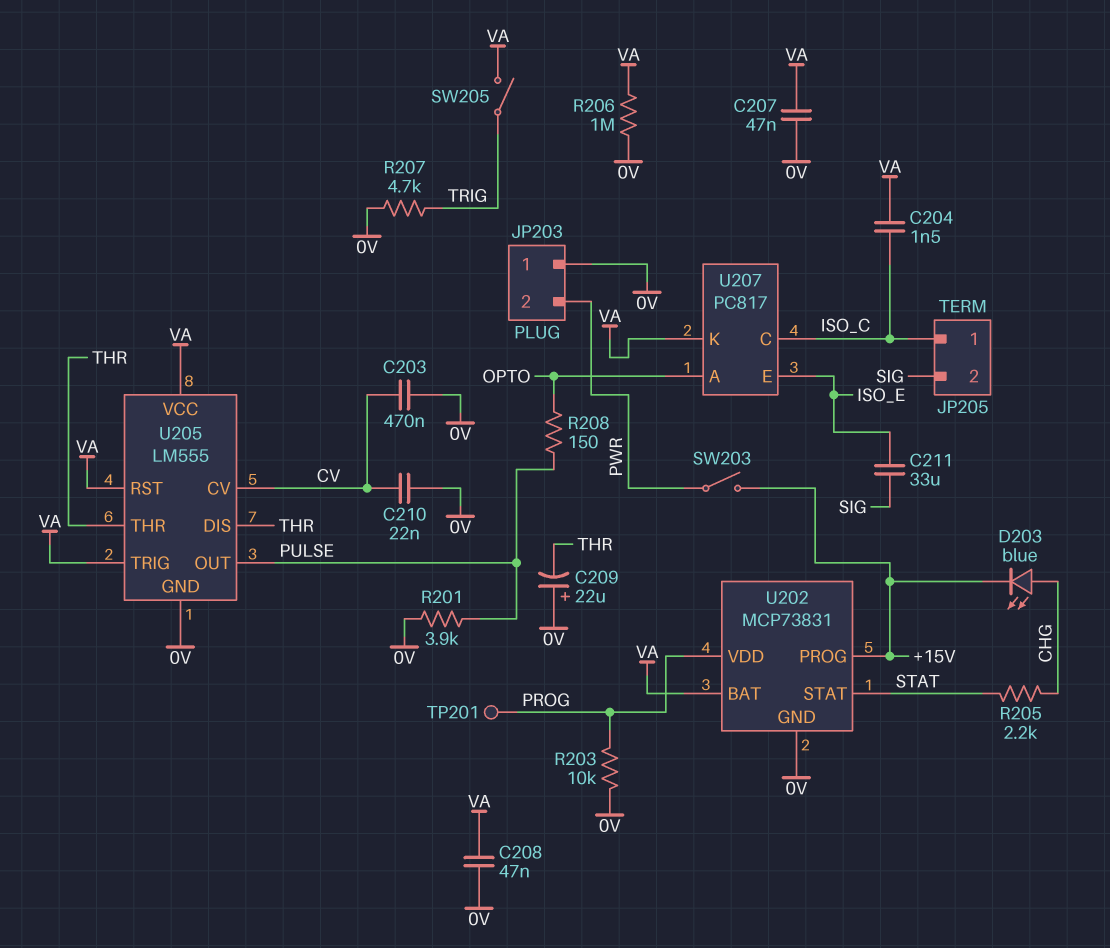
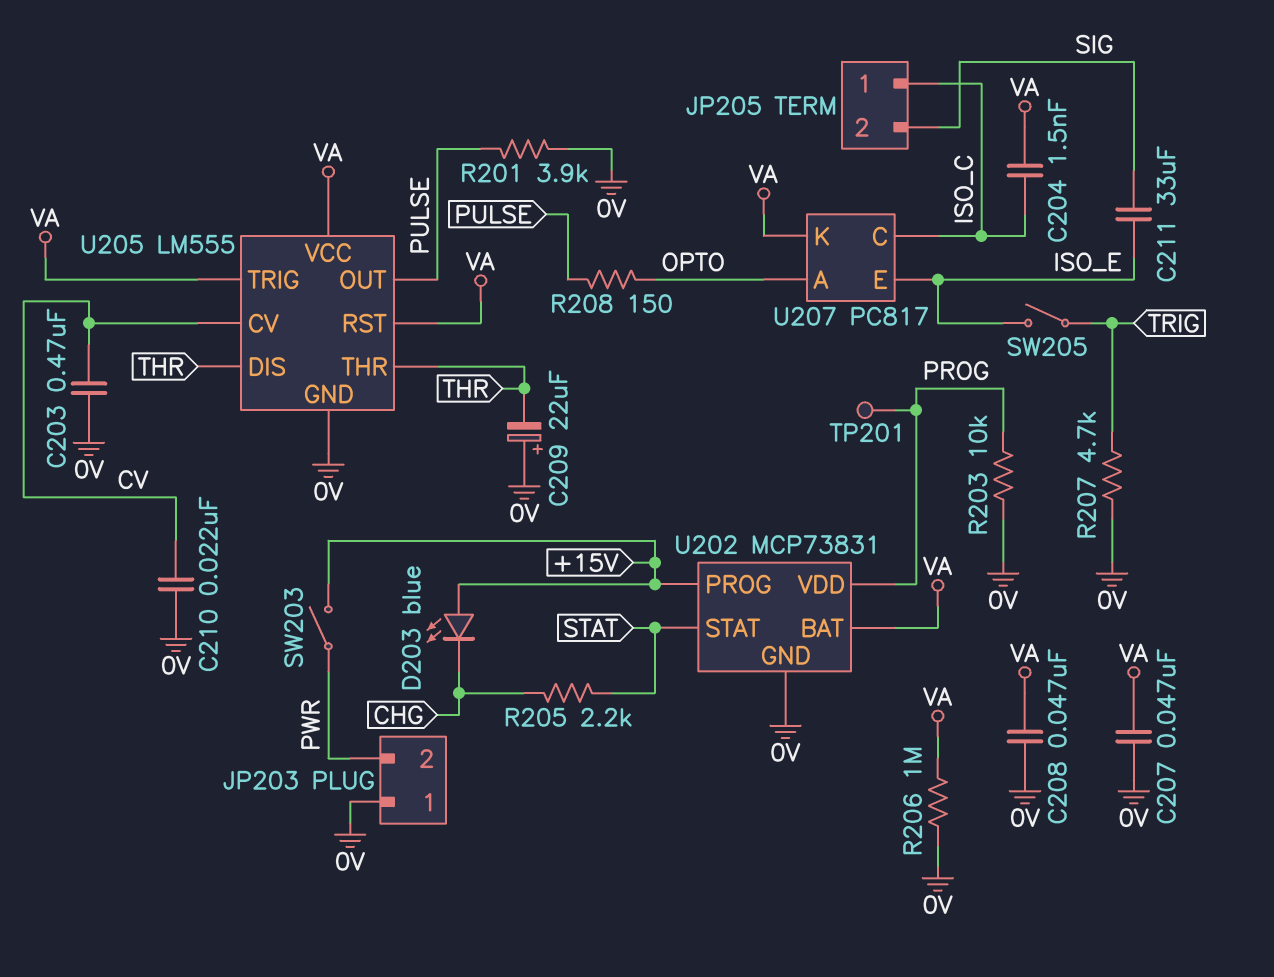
D203: LED blue (A CHG, K +15V) -> LED blue (A +15V, K CHG)
SW205: switch (TRIG, VA) -> switch (ISO_E, TRIG)

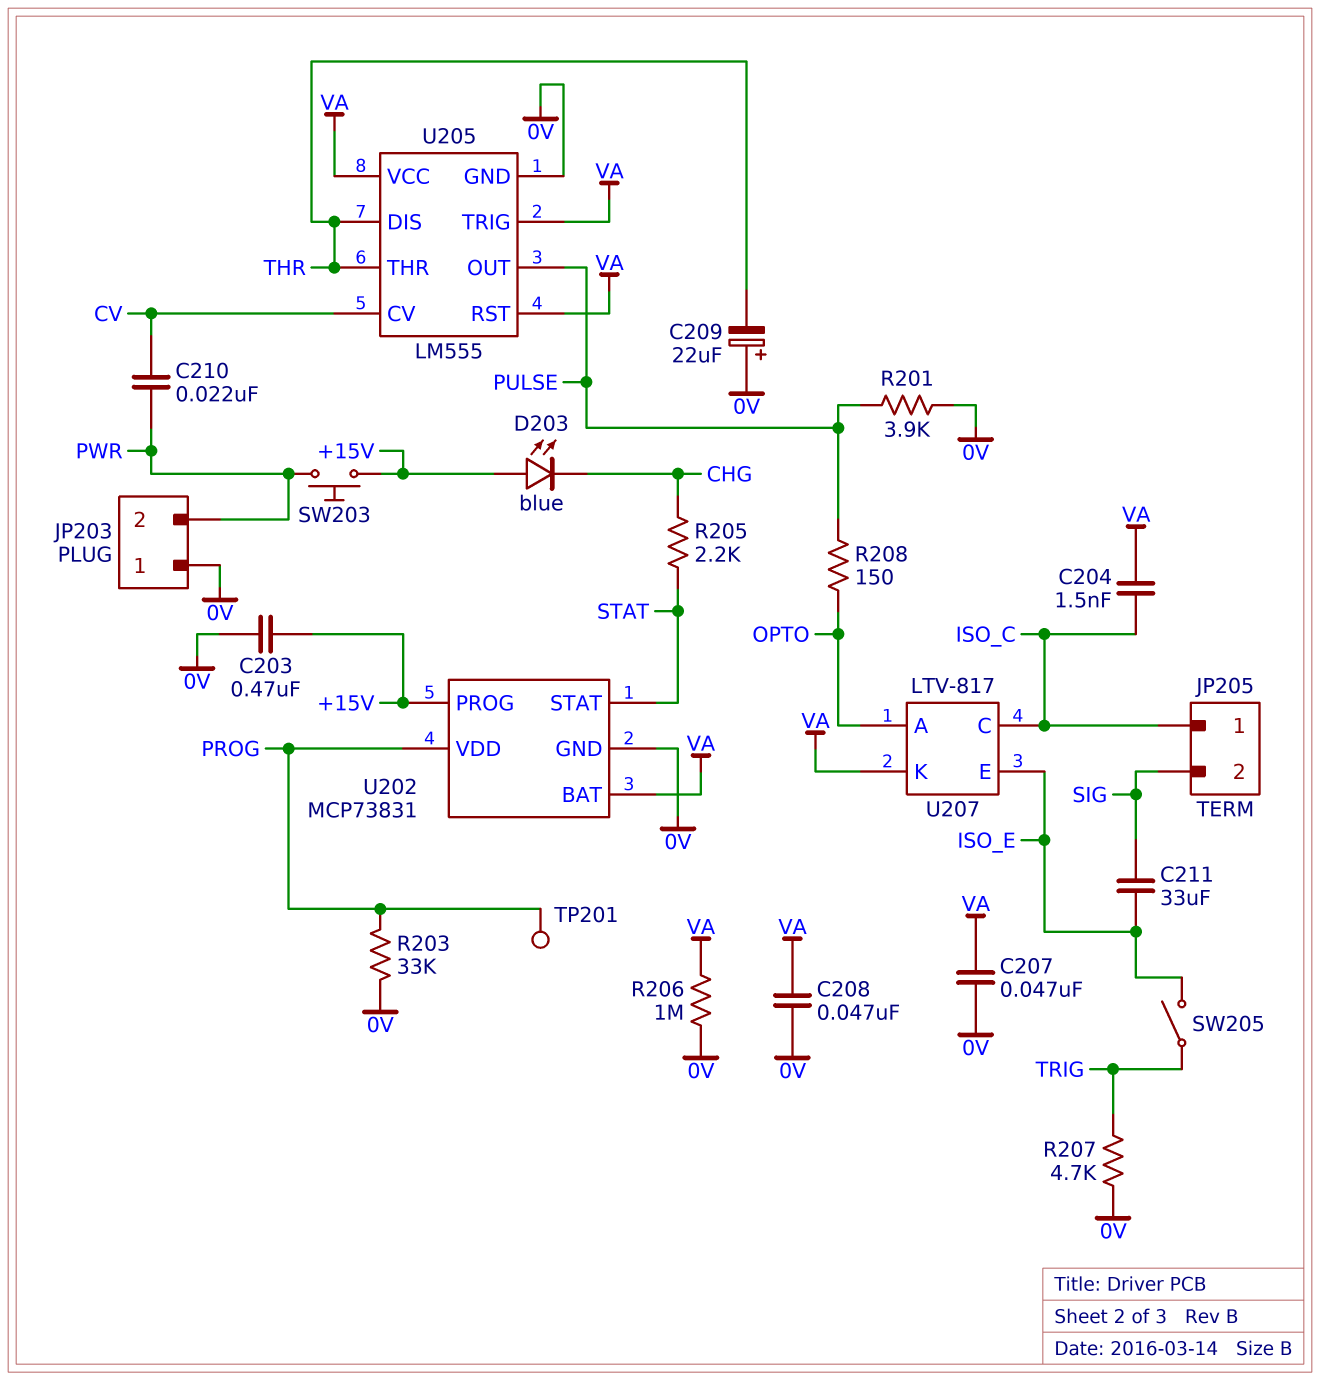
C203: 470nF (0V, CV) -> 470nF (+15V, 0V)
C210: 22nF (0V, CV) -> 22nF (CV, PWR)
R203: 10k (0V, PROG) -> 33k (0V, PROG)
SW203: switch (+15V, PWR) -> button (+15V, PWR)
U207: PC817 -> LTV-817

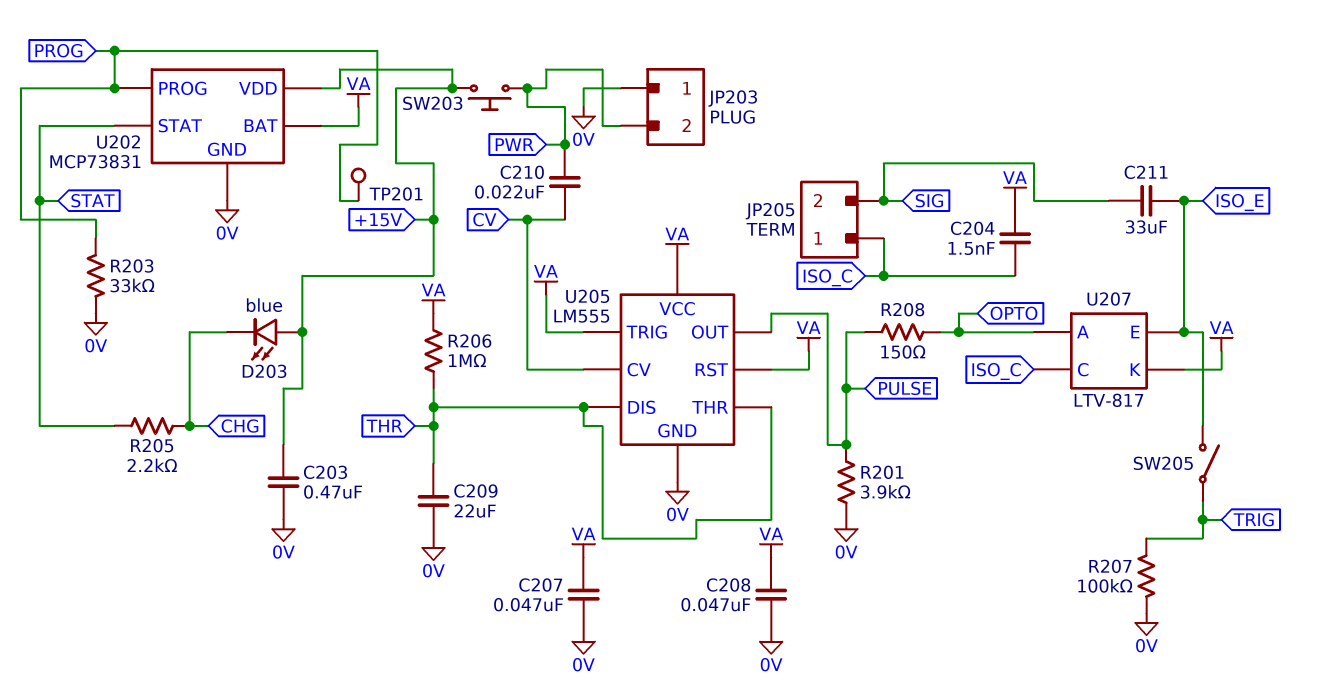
C209: 22uF (plus 0V, minus THR) -> 22uF (0V, THR)
R206: 1M (0V, VA) -> 1M (THR, VA)
R207: 4.7k (0V, TRIG) -> 100k (0V, TRIG)
U202 pin PROG: +15V -> PROG
U202 pin VDD: PROG -> +15V

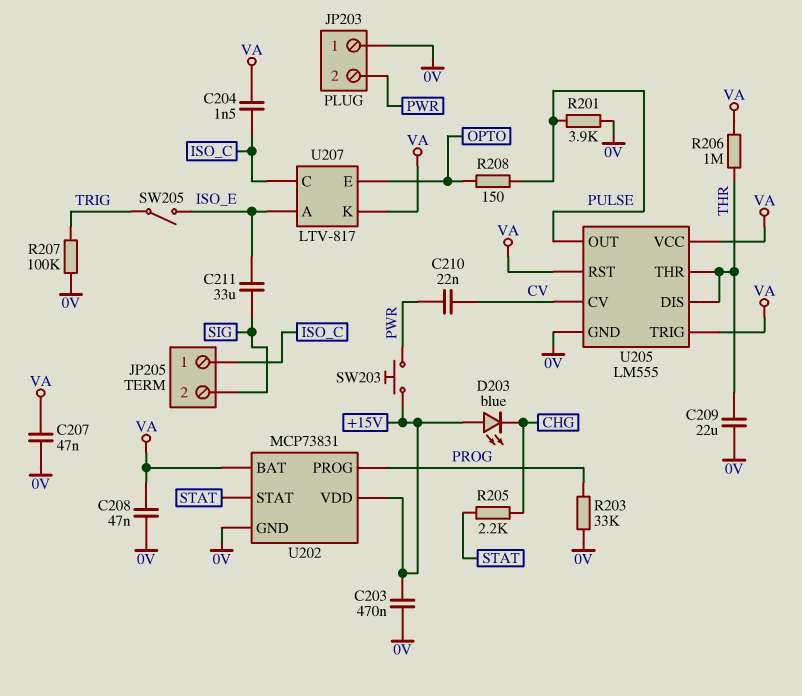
TP201: test point (PROG) -> none
U207 pin A: OPTO -> ISO_E
U207 pin E: ISO_E -> OPTO

